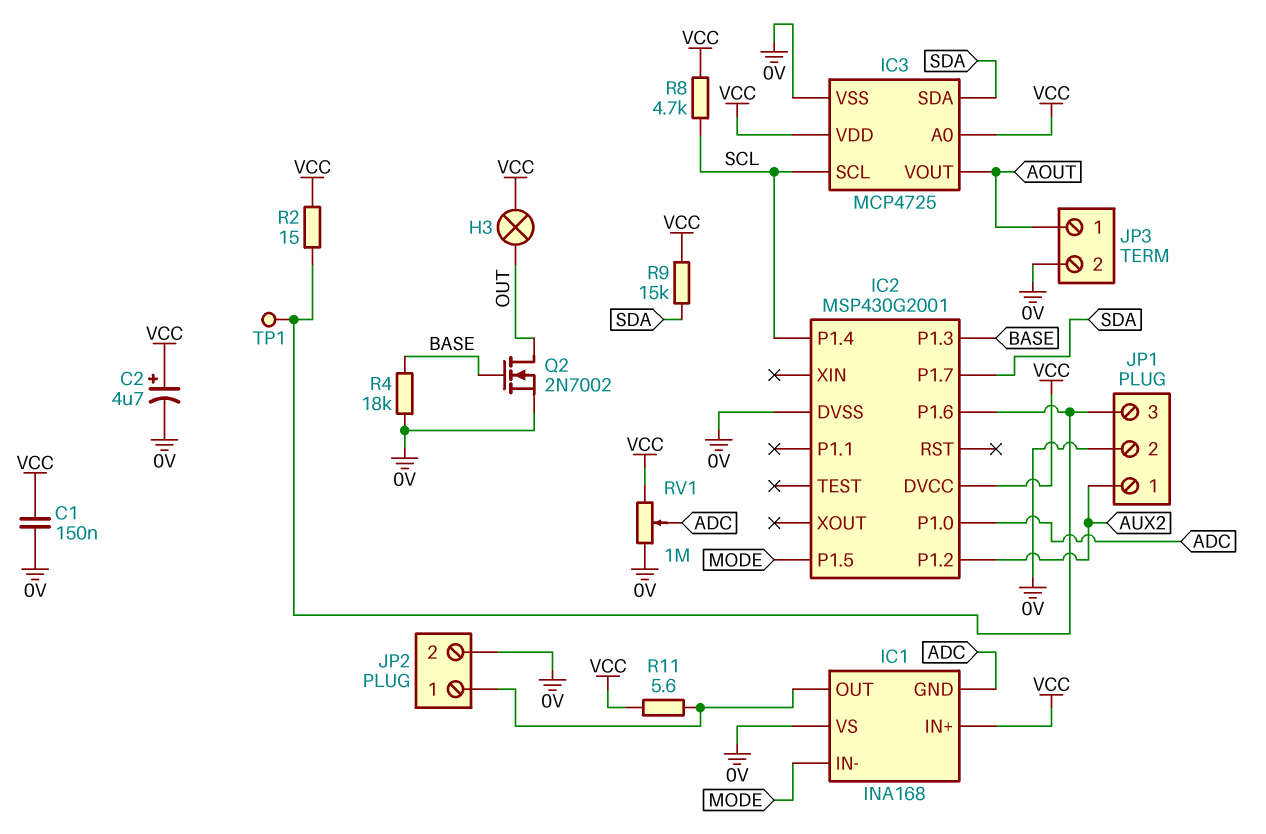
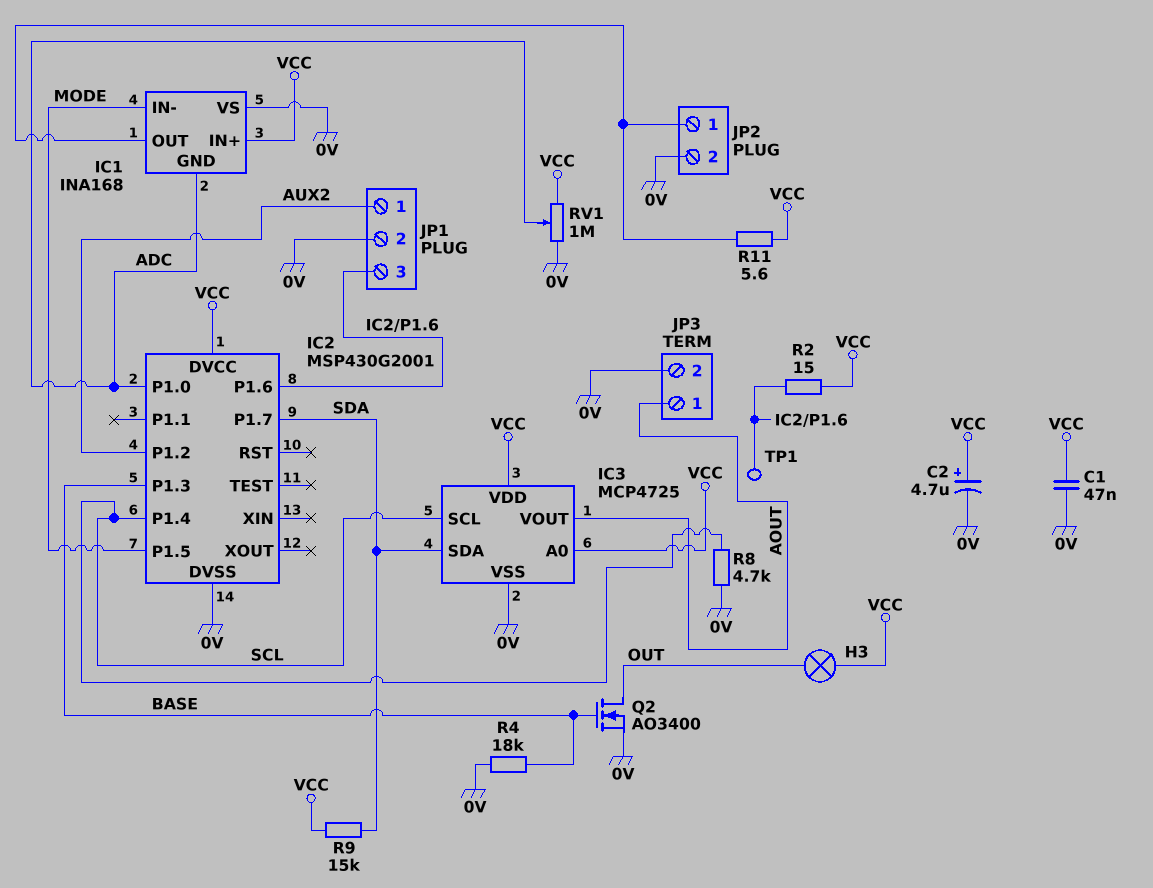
C1: 150nF (0V, VCC) -> 47nF (0V, VCC)
Q2: NMOS 2N7002 (G BASE, D OUT, S 0V) -> NMOS AO3400 (G BASE, D OUT, S 0V)
R8: 4.7k (SCL, VCC) -> 4.7k (0V, SCL)

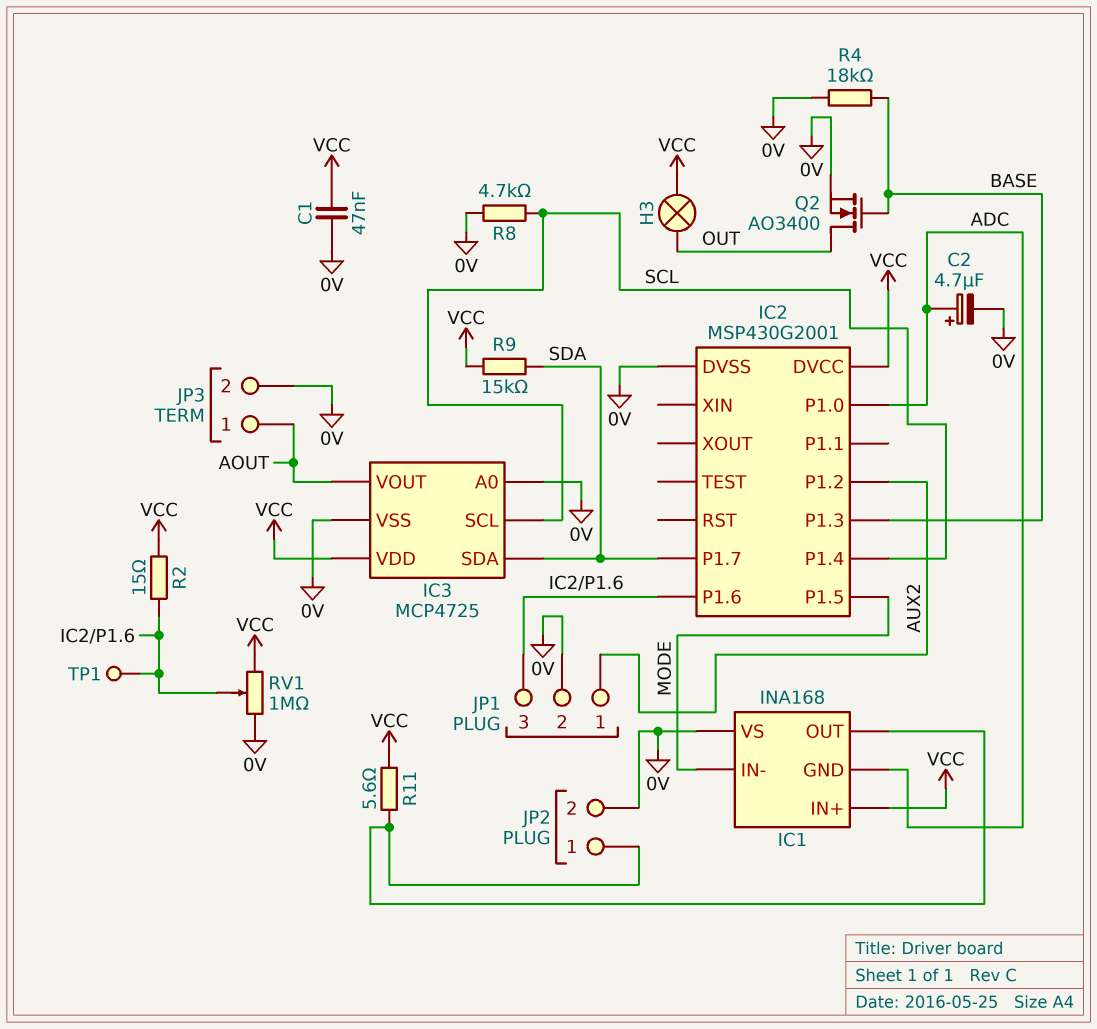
C2: 4.7uF (plus VCC, minus 0V) -> 4.7uF (plus ADC, minus 0V)
IC3 pin A0: VCC -> 0V
RV1: 1M (0V, VCC, wiper ADC) -> 1M (0V, VCC, wiper IC2/P1.6)

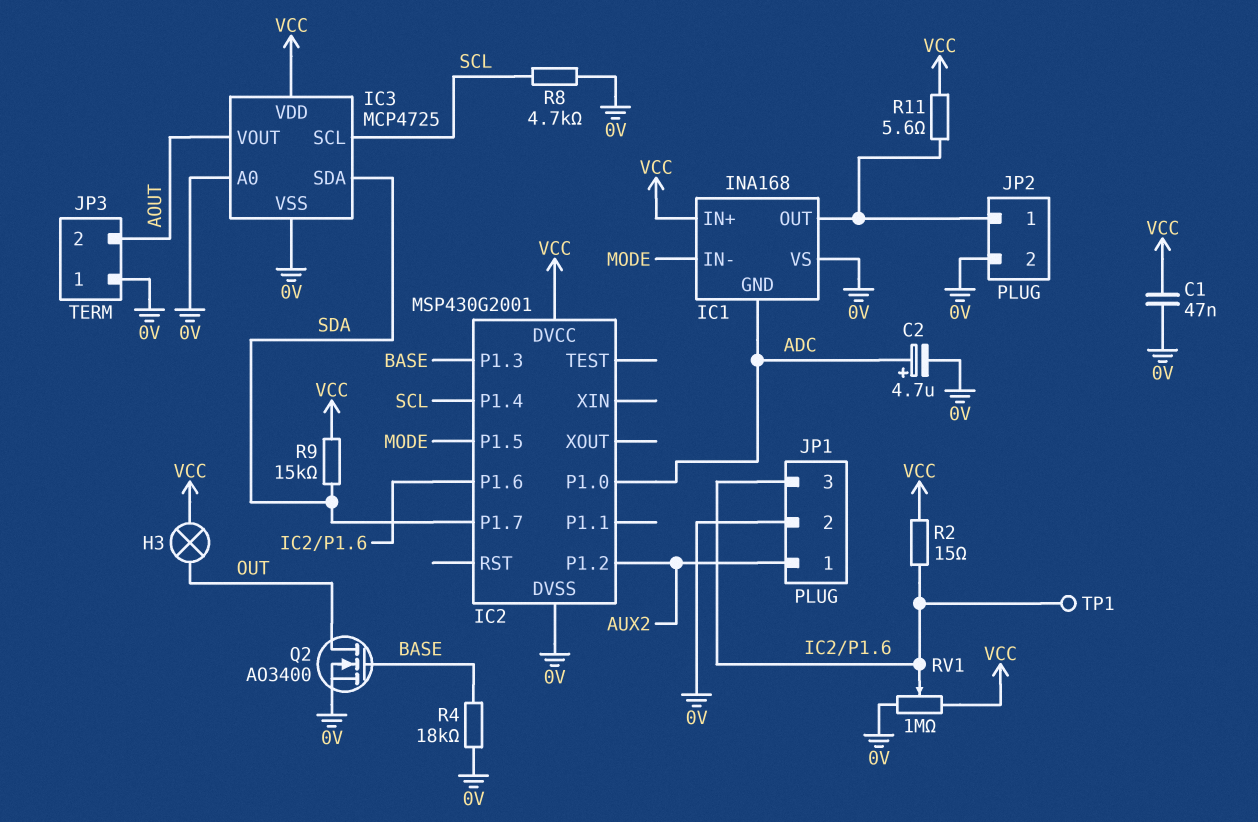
JP3 pin 1: AOUT -> 0V
JP3 pin 2: 0V -> AOUT

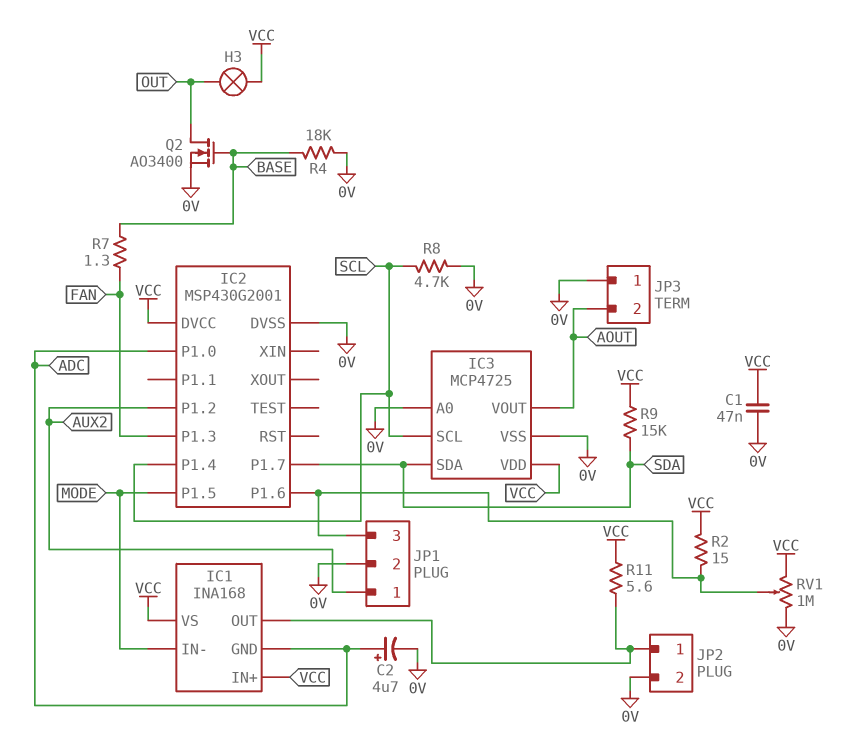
IC1 pin VS: 0V -> VCC
IC2 pin P1.3: BASE -> FAN
R7: none -> 1.3 (BASE, FAN)
TP1: test point (IC2/P1.6) -> none

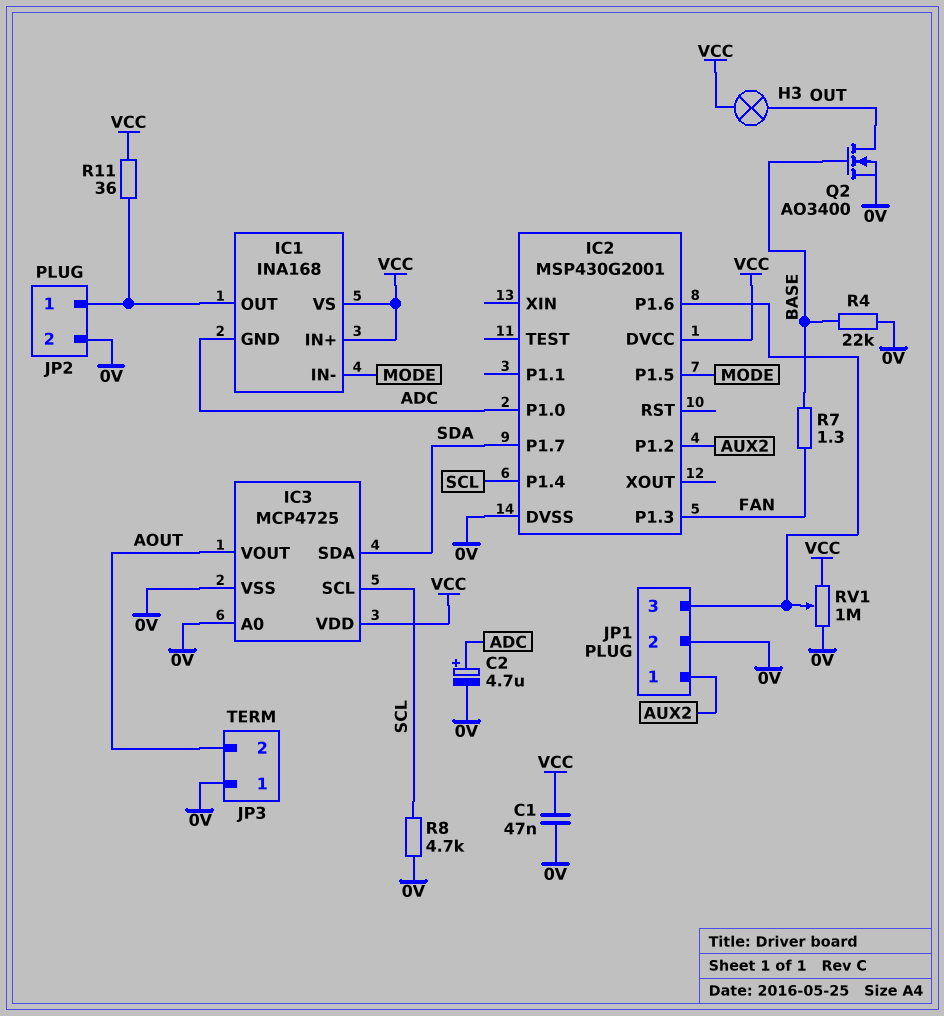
R2: 15 (IC2/P1.6, VCC) -> none
R4: 18k (0V, BASE) -> 22k (0V, BASE)
R9: 15k (SDA, VCC) -> none
R11: 5.6 (IC1/OUT, VCC) -> 36 (IC1/OUT, VCC)

